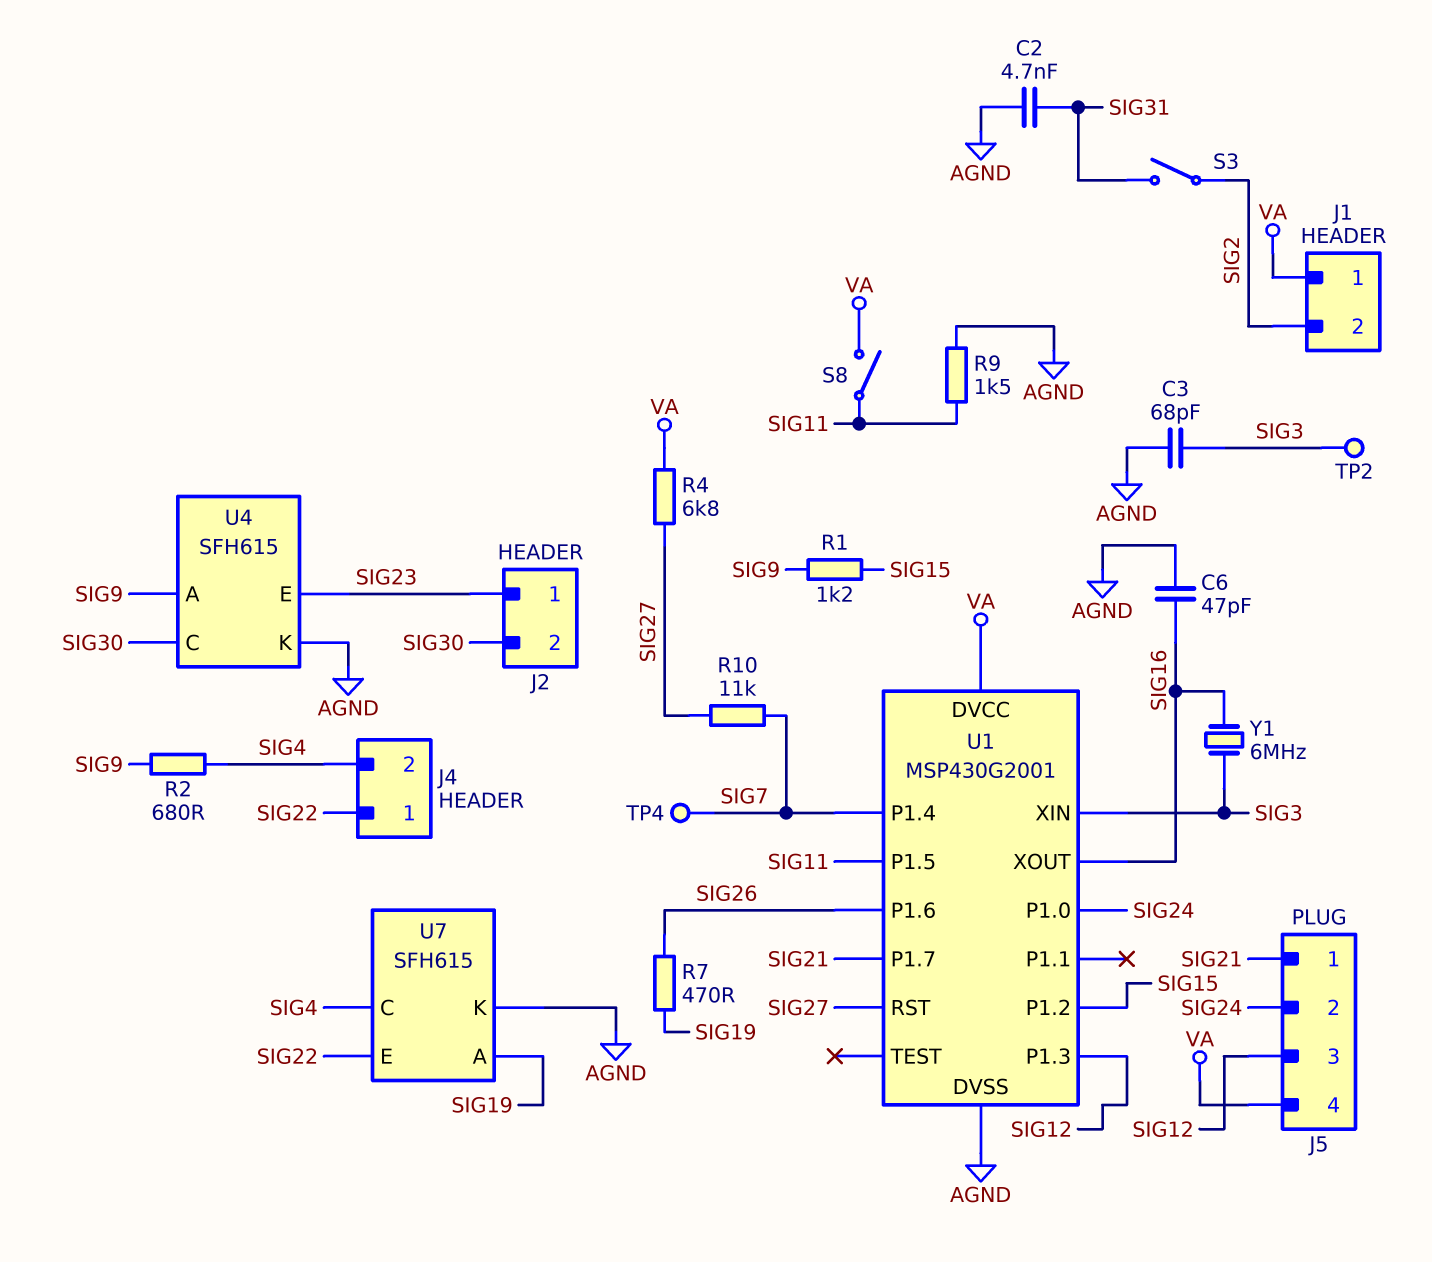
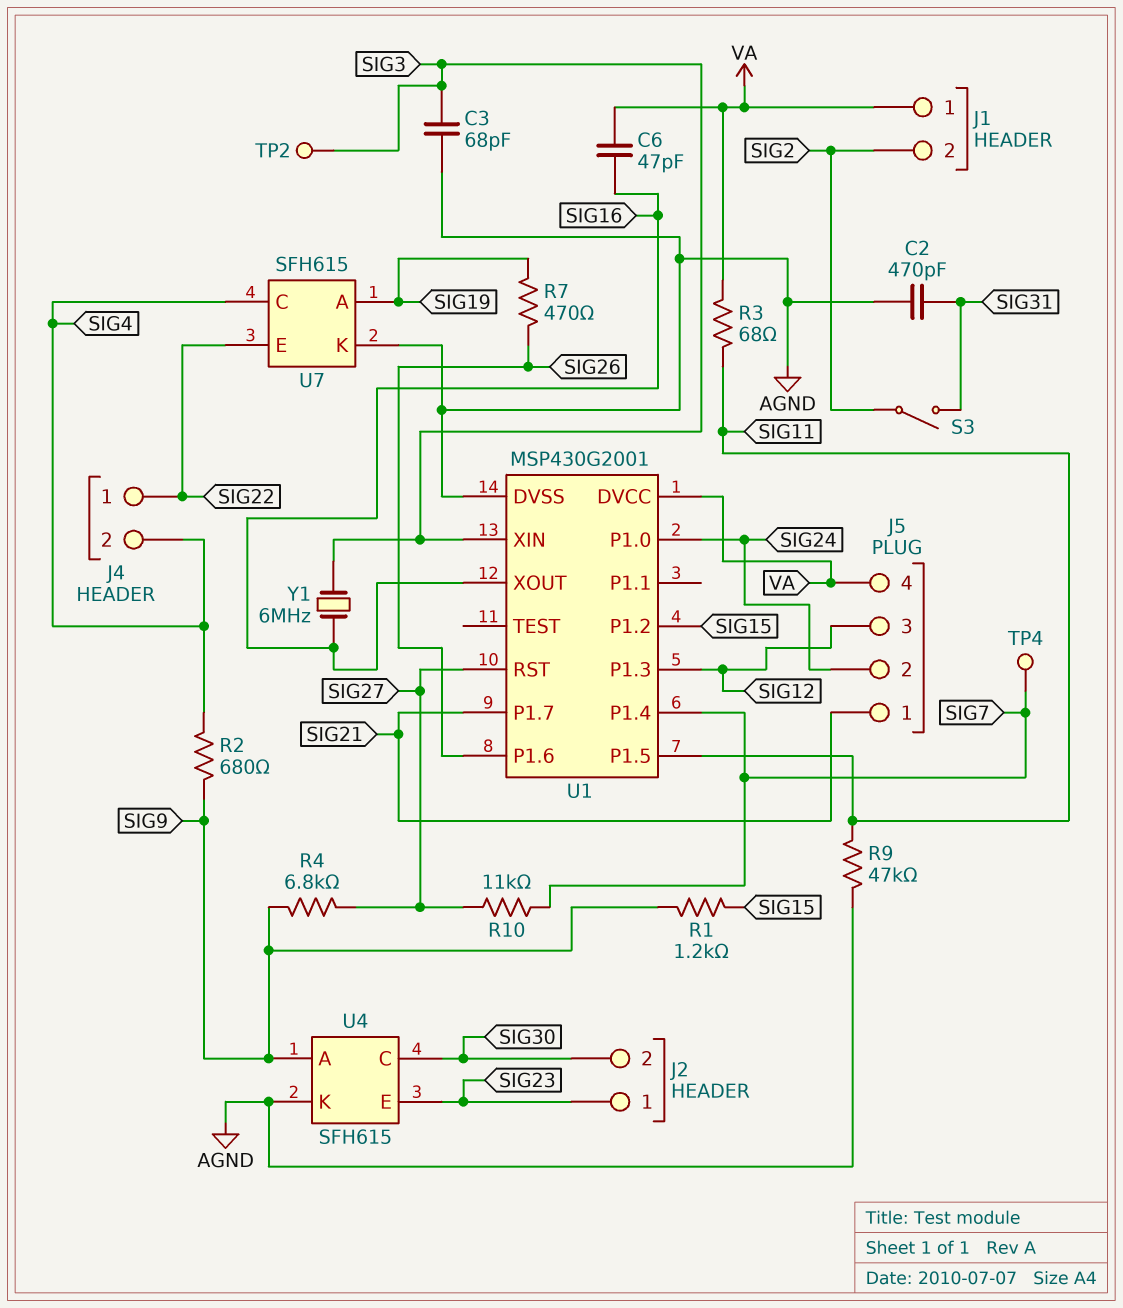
C2: 4.7nF (AGND, SIG31) -> 470pF (AGND, SIG31)
C6: 47pF (AGND, SIG16) -> 47pF (SIG16, VA)
R3: none -> 68 (SIG11, VA)
R4: 6.8k (SIG27, VA) -> 6.8k (SIG9, SIG27)
R9: 1.5k (AGND, SIG11) -> 47k (AGND, SIG11)
S8: switch (SIG11, VA) -> none

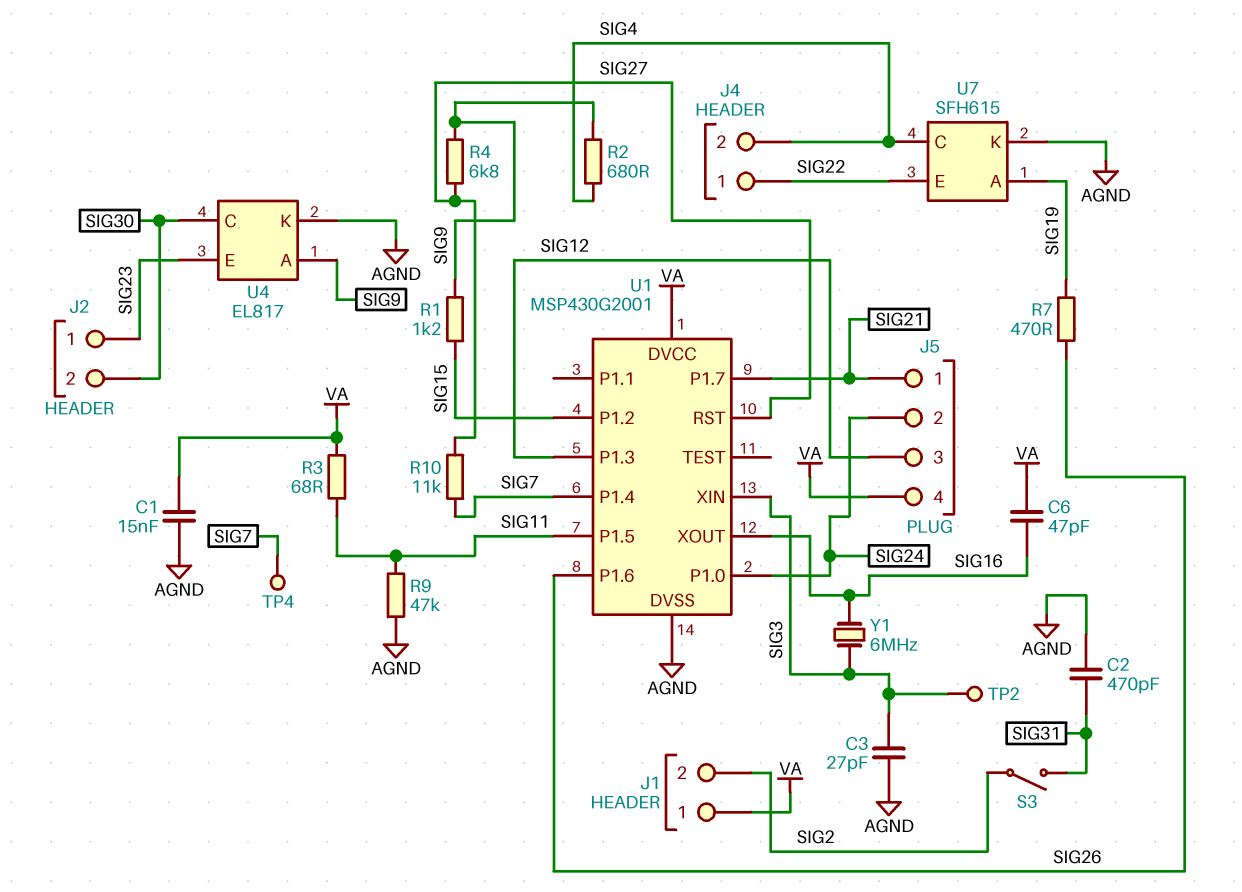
C1: none -> 15nF (AGND, VA)
C3: 68pF (AGND, SIG3) -> 27pF (AGND, SIG3)
U4: SFH615 -> EL817

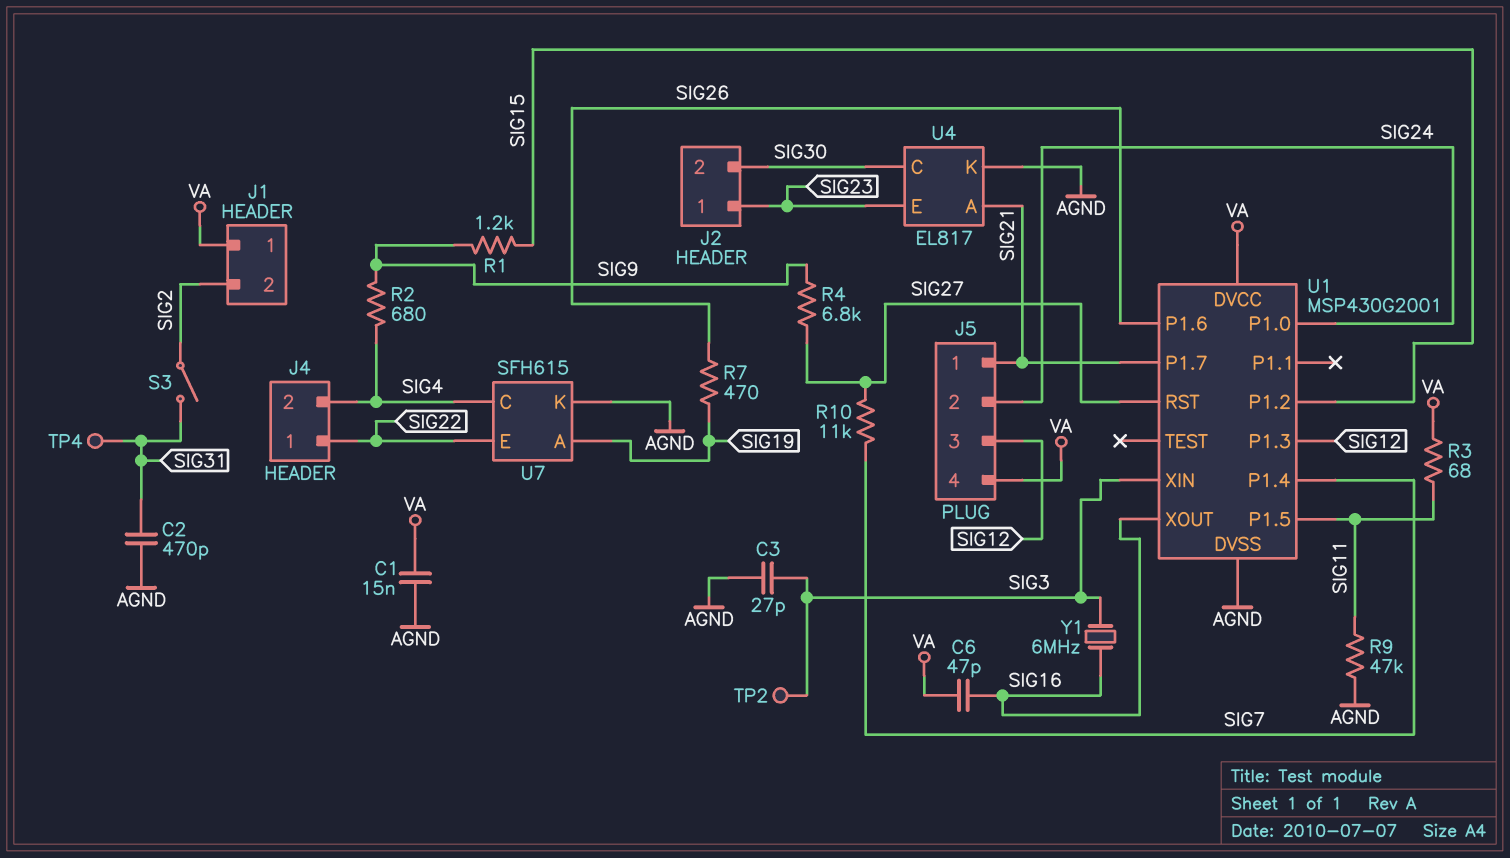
TP4: test point (SIG7) -> test point (SIG31)
U4 pin A: SIG9 -> SIG21

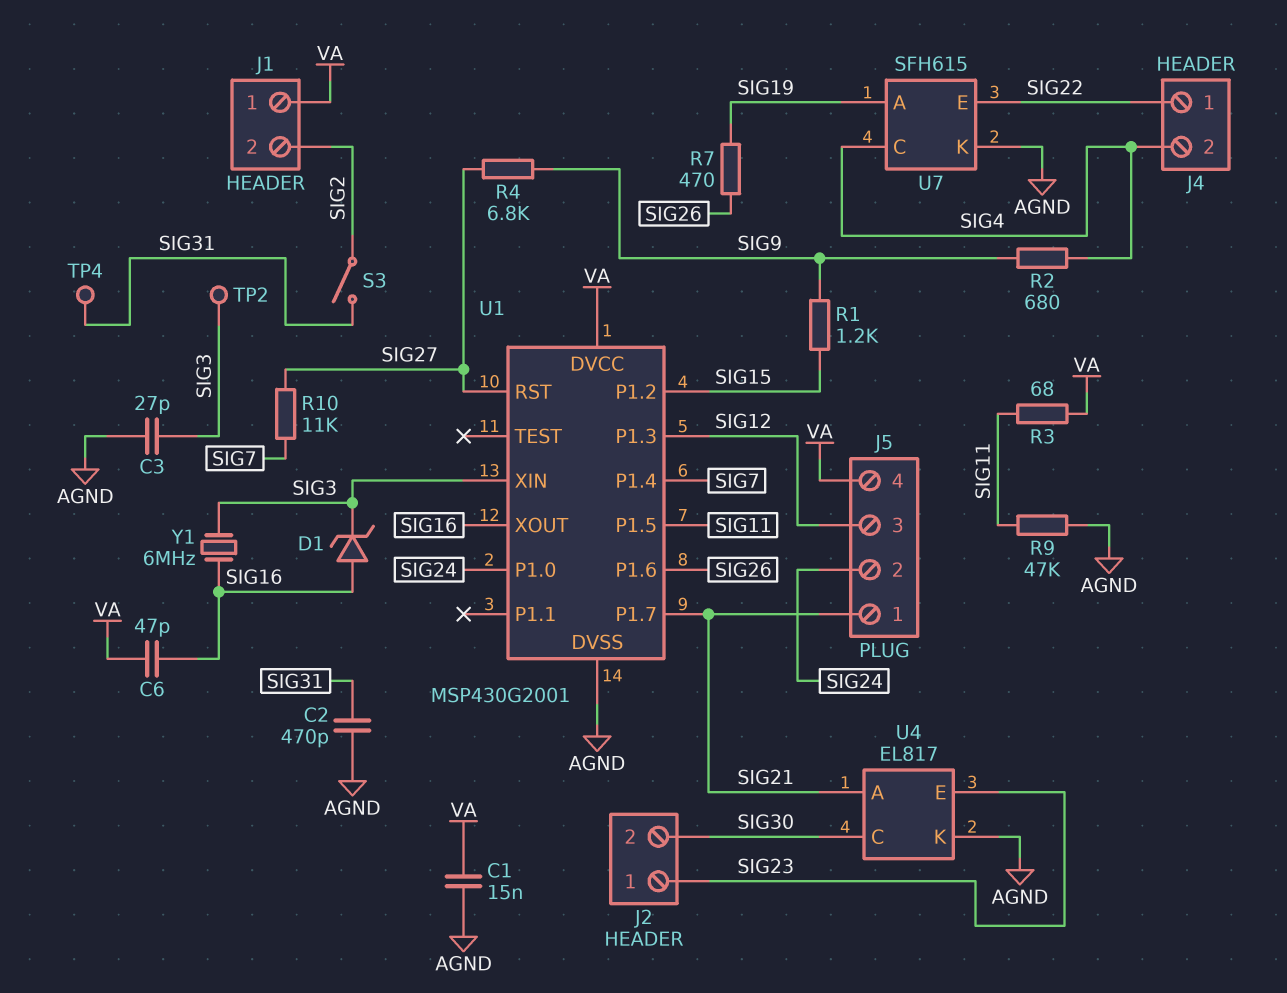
D1: none -> zener (A SIG16, K SIG3)

